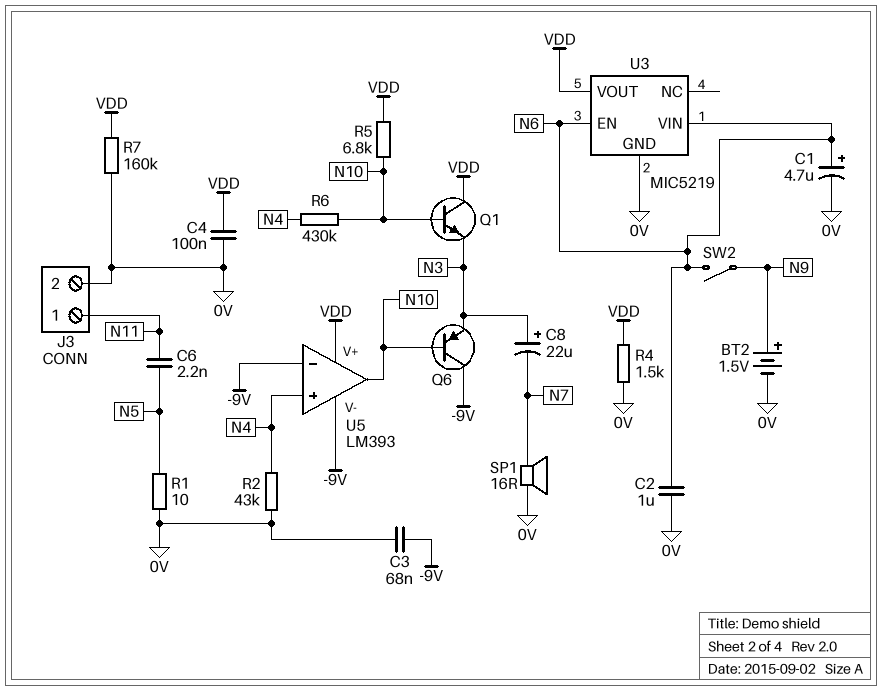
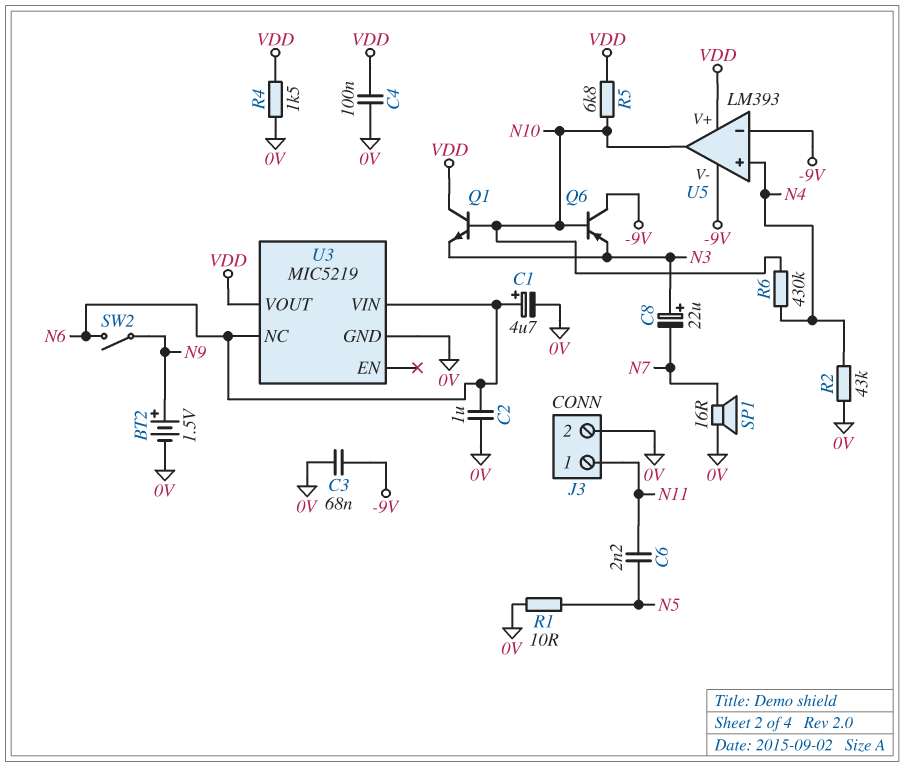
R7: 160k (0V, VDD) -> none
U3 pin EN: N6 -> none
U3 pin NC: none -> N6

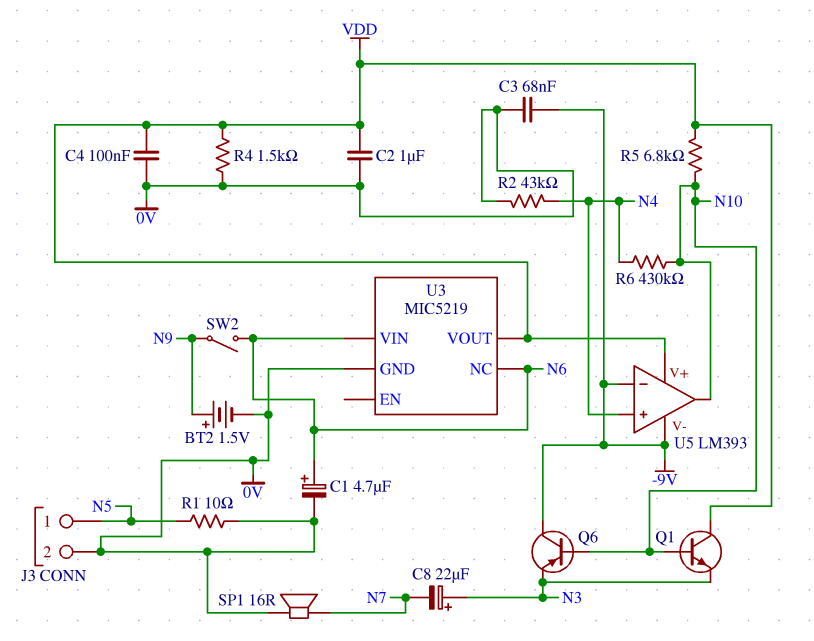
C2: 1uF (0V, N6) -> 1uF (0V, VDD)
C6: 2.2nF (N5, N11) -> none
J3 pin 1: N11 -> N5

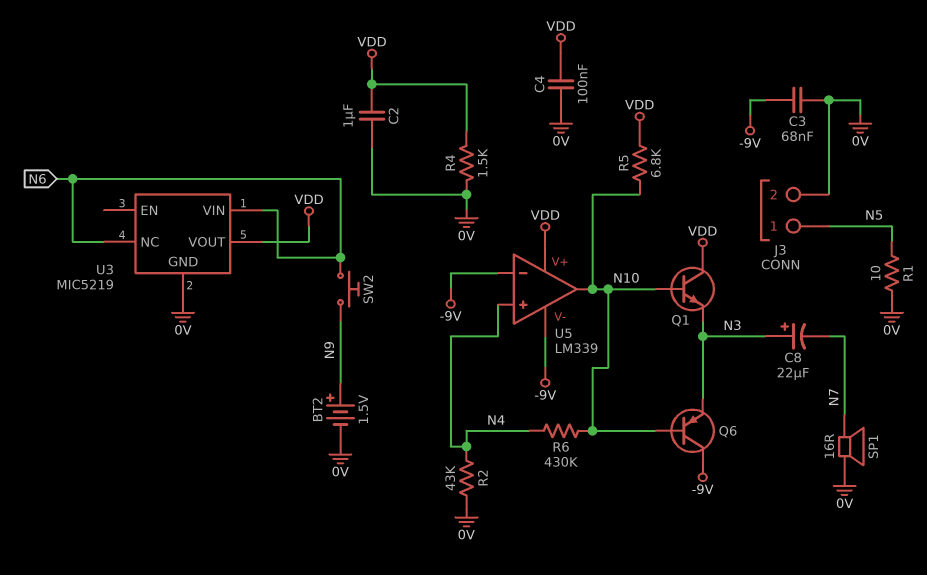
C1: 4.7uF (plus N6, minus 0V) -> none
SW2: switch (N6, N9) -> button (N6, N9)
U5: LM393 -> LM339

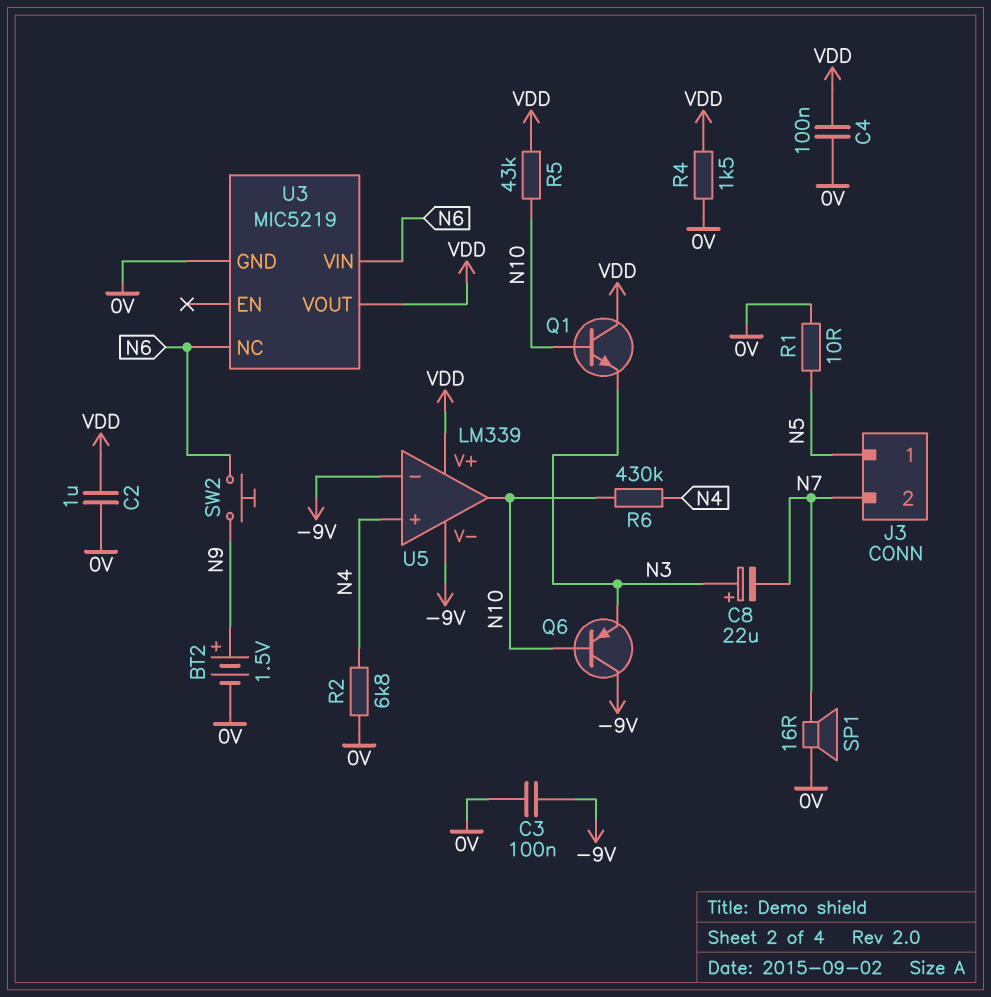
C3: 68nF (-9V, 0V) -> 100nF (-9V, 0V)
J3 pin 2: 0V -> N7
R2: 43k (0V, N4) -> 6.8k (0V, N4)
R5: 6.8k (N10, VDD) -> 43k (N10, VDD)

